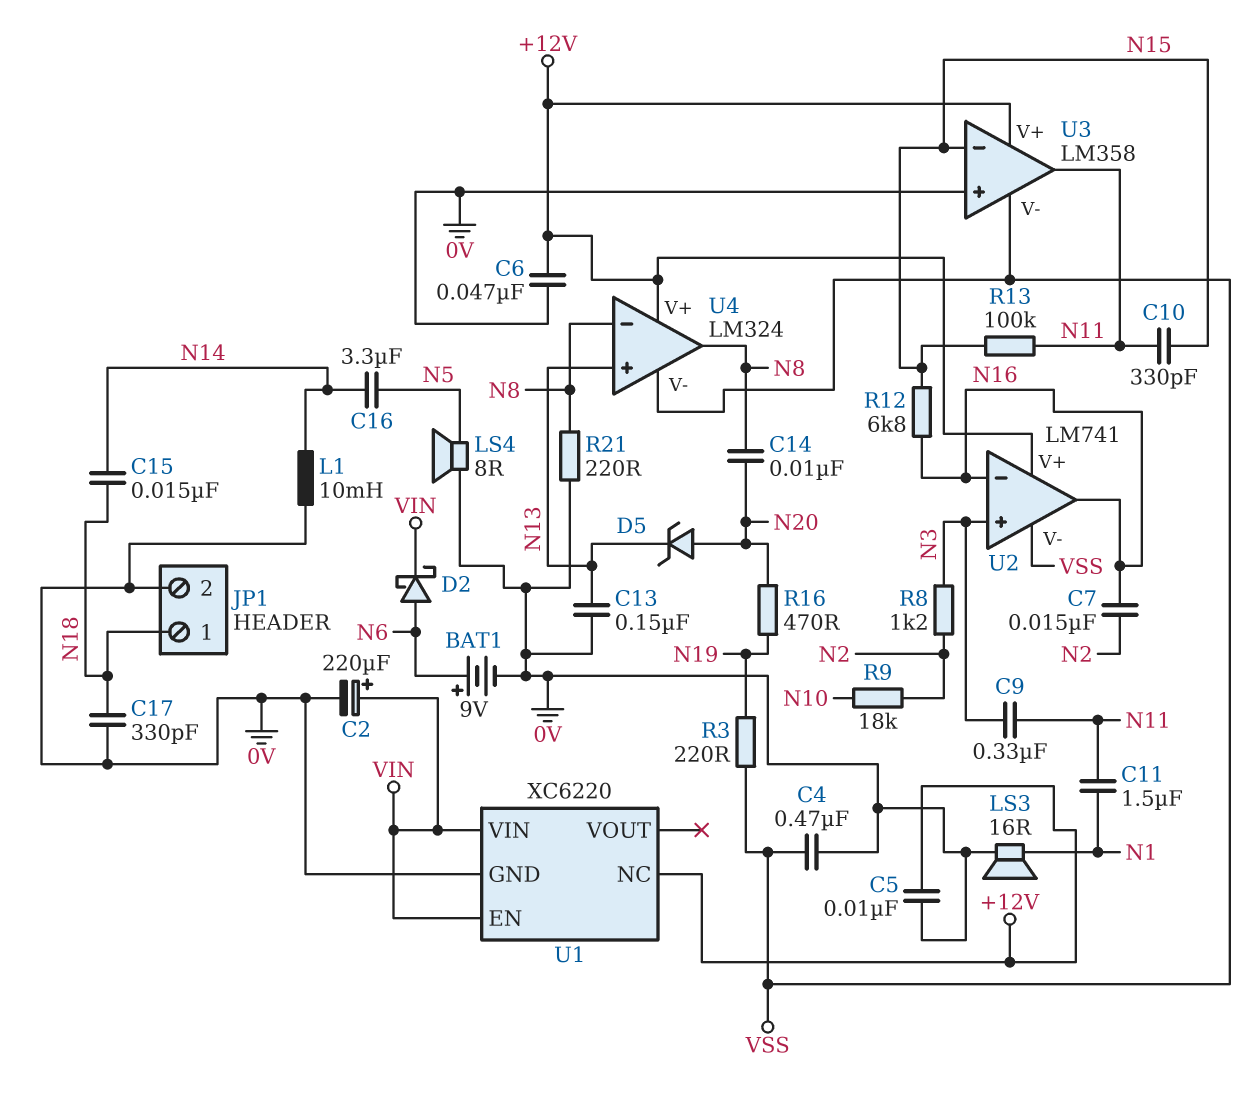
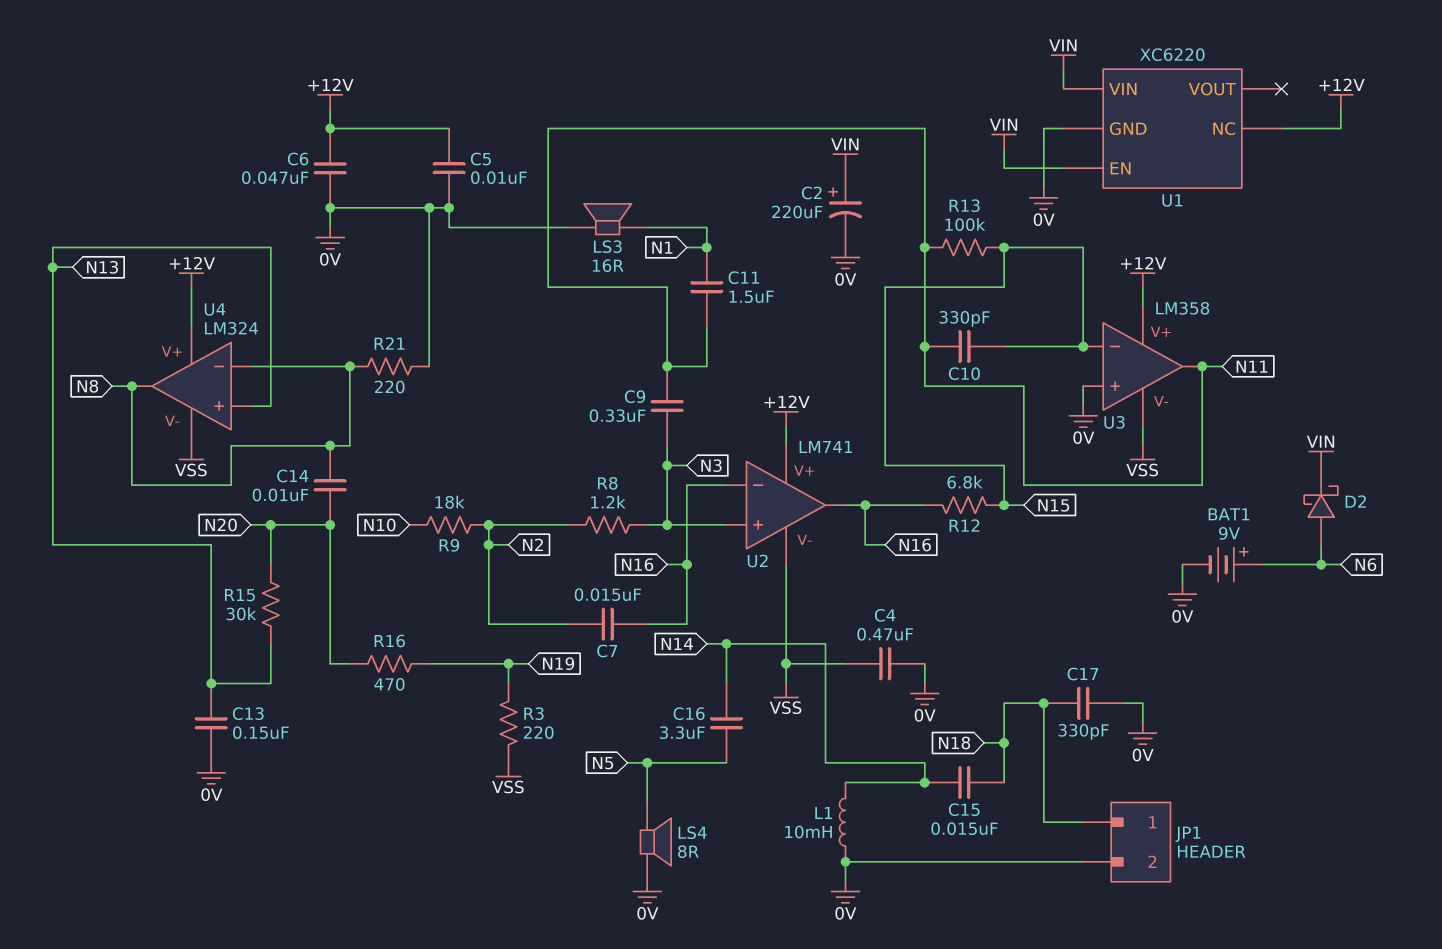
D5: zener (A N20, K N13) -> none
R15: none -> 30k (N13, N20)

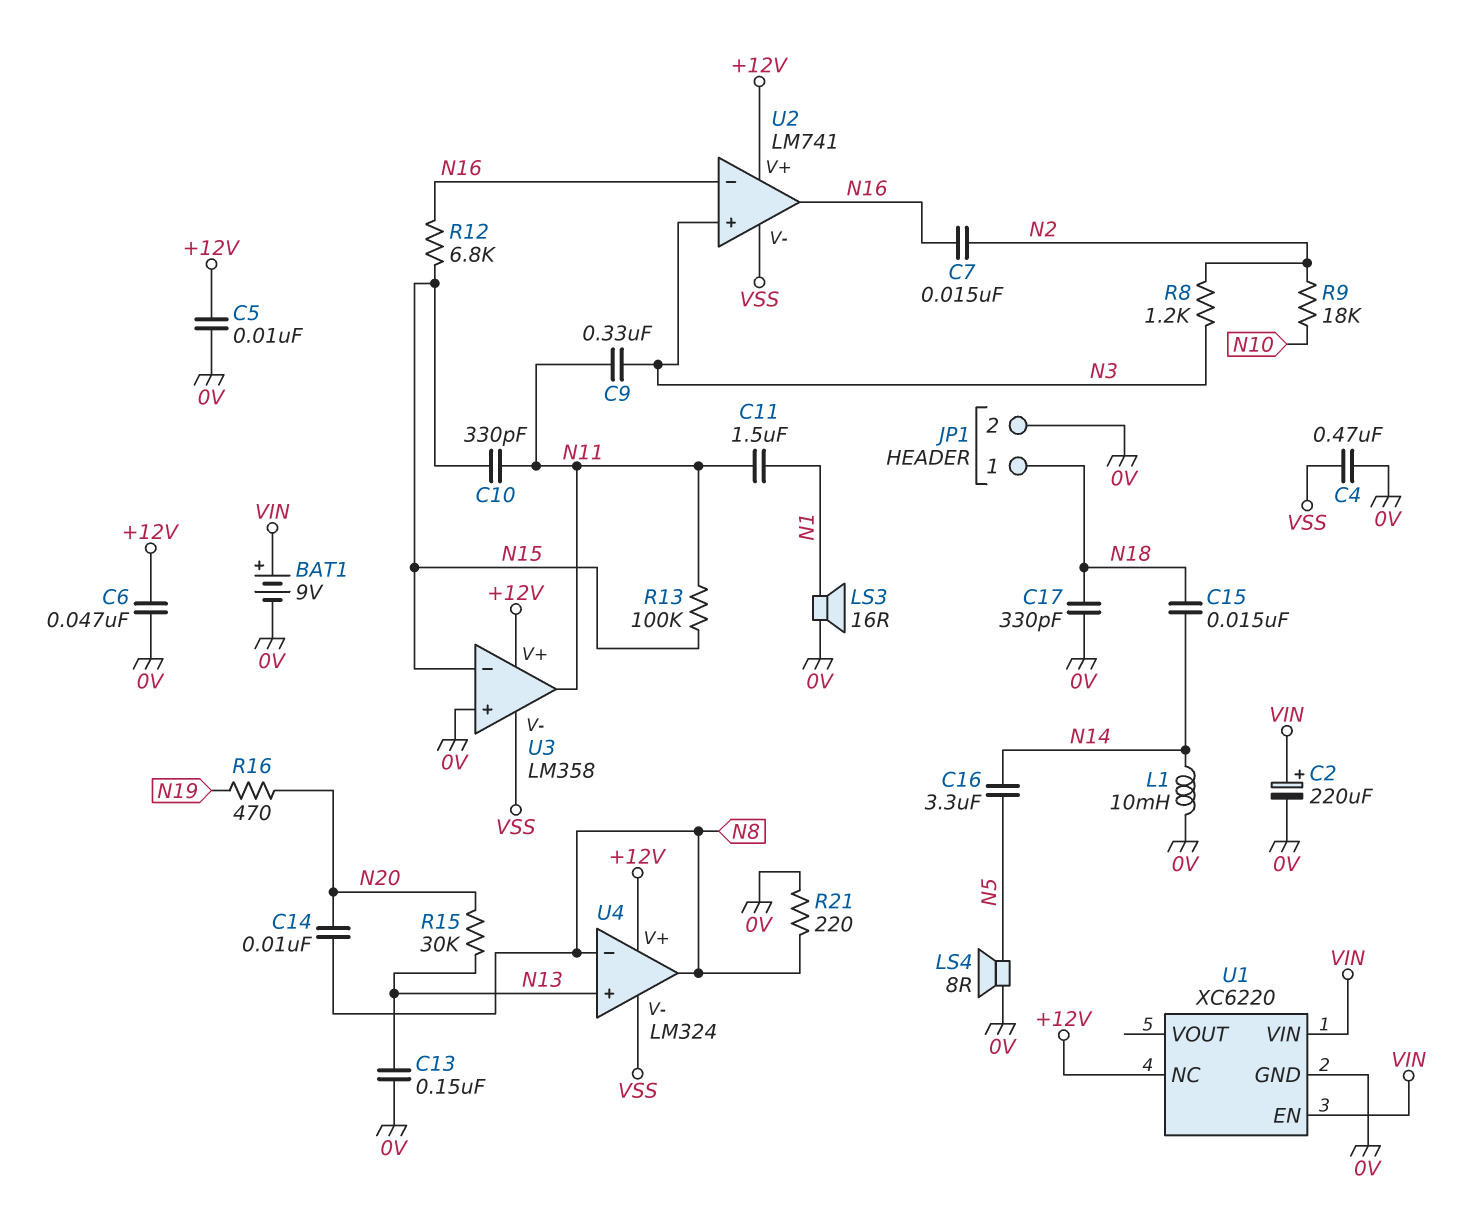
BAT1: 9V (plus N6, minus 0V) -> 9V (plus VIN, minus 0V)
D2: schottky (A N6, K VIN) -> none
R3: 220 (N19, VSS) -> none

